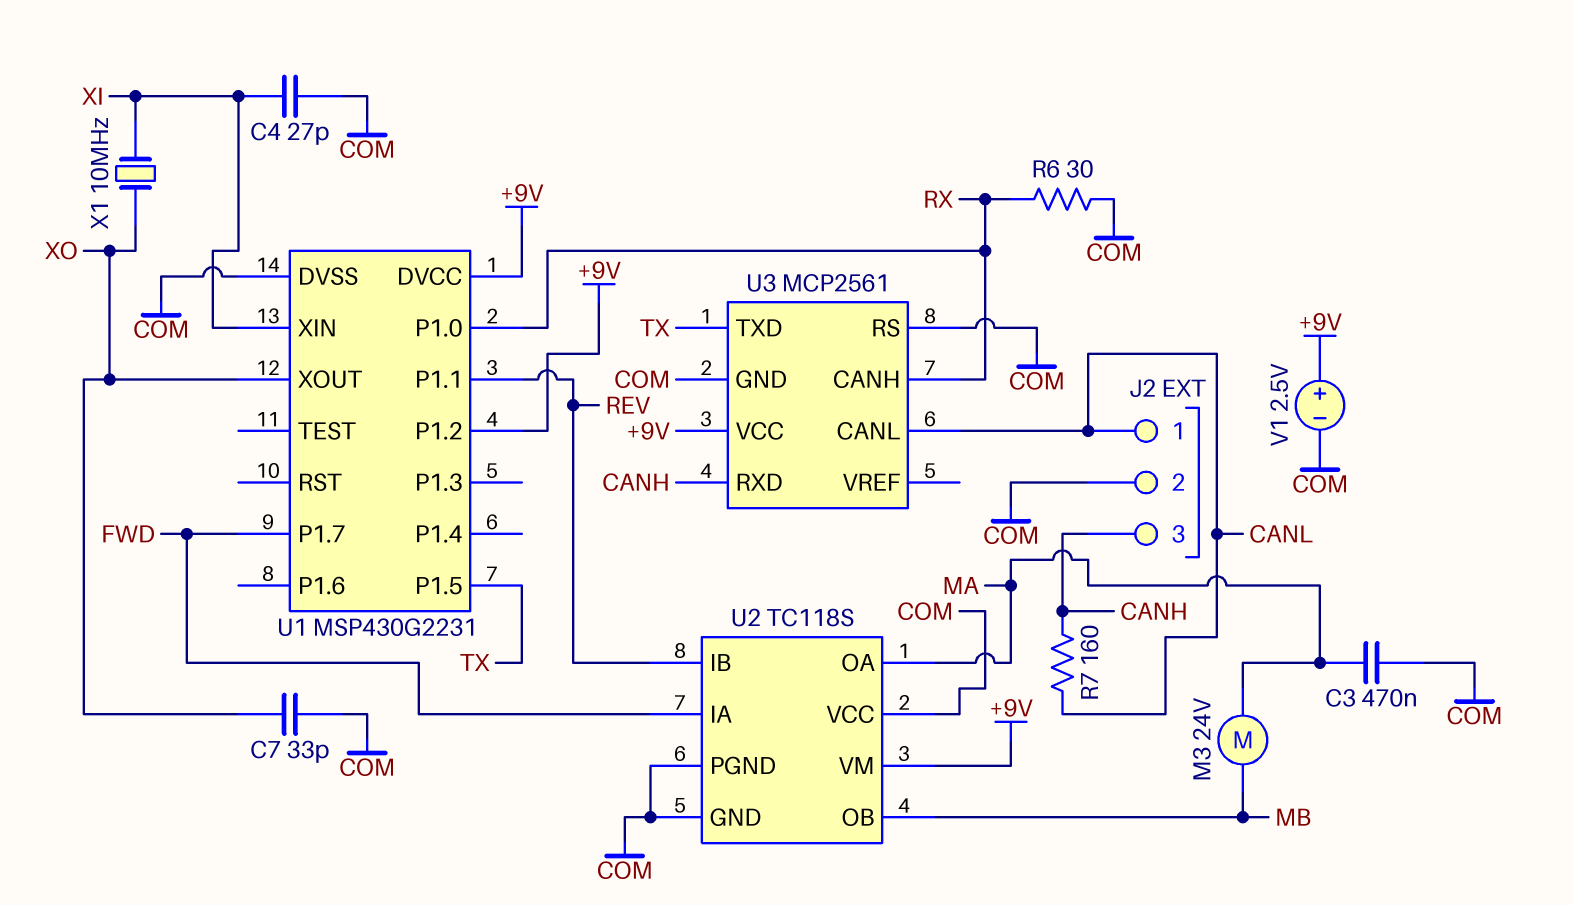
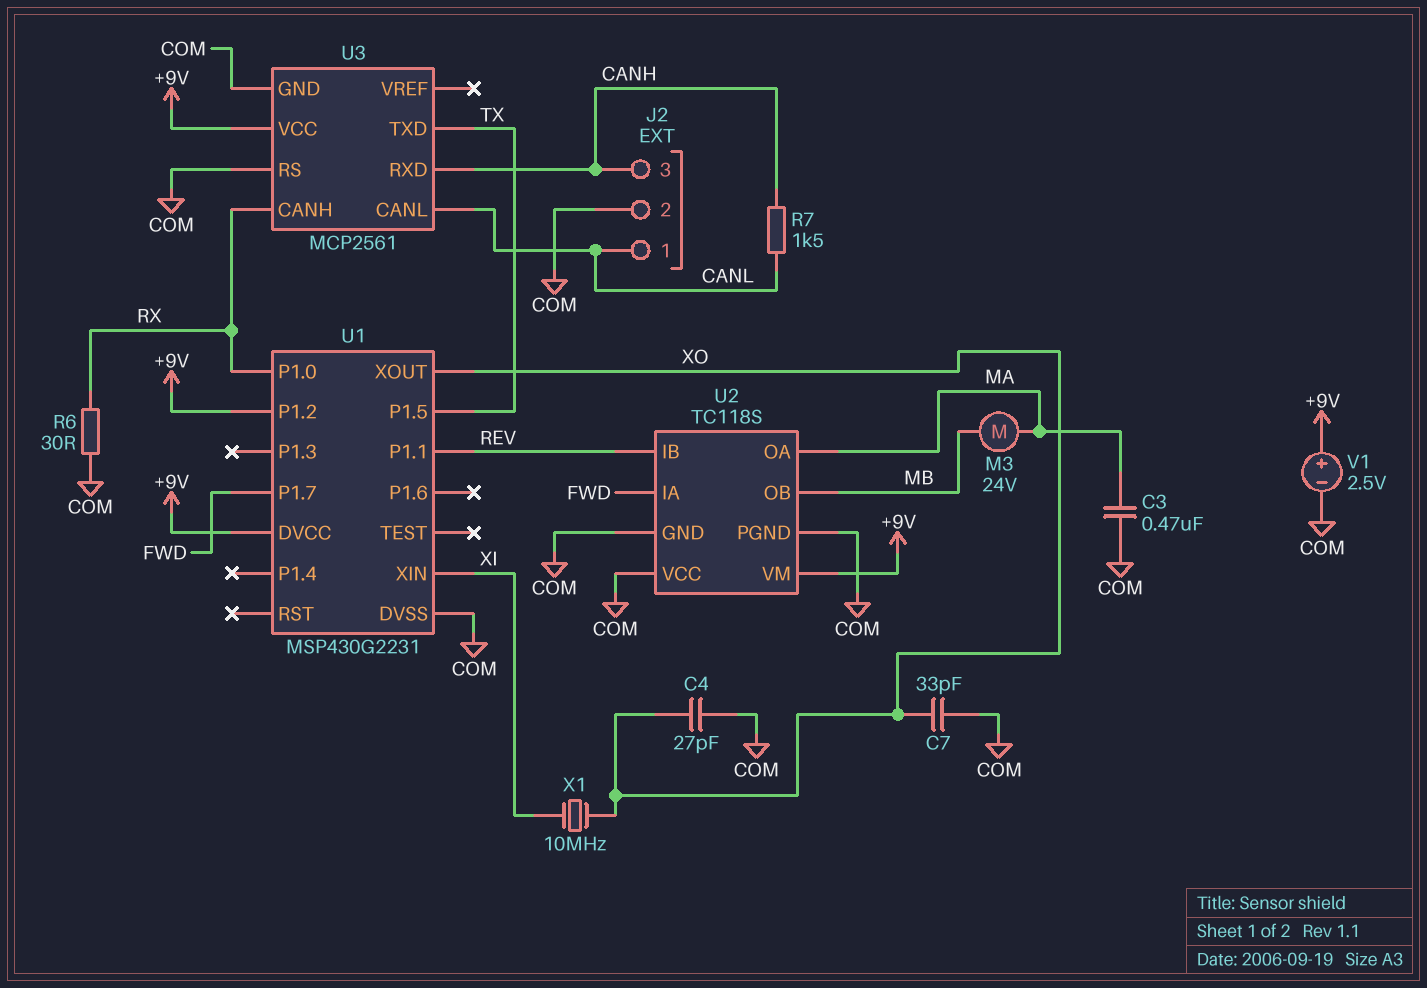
C4: 27pF (COM, XI) -> 27pF (COM, XO)
R7: 160 (CANH, CANL) -> 1.5k (CANH, CANL)

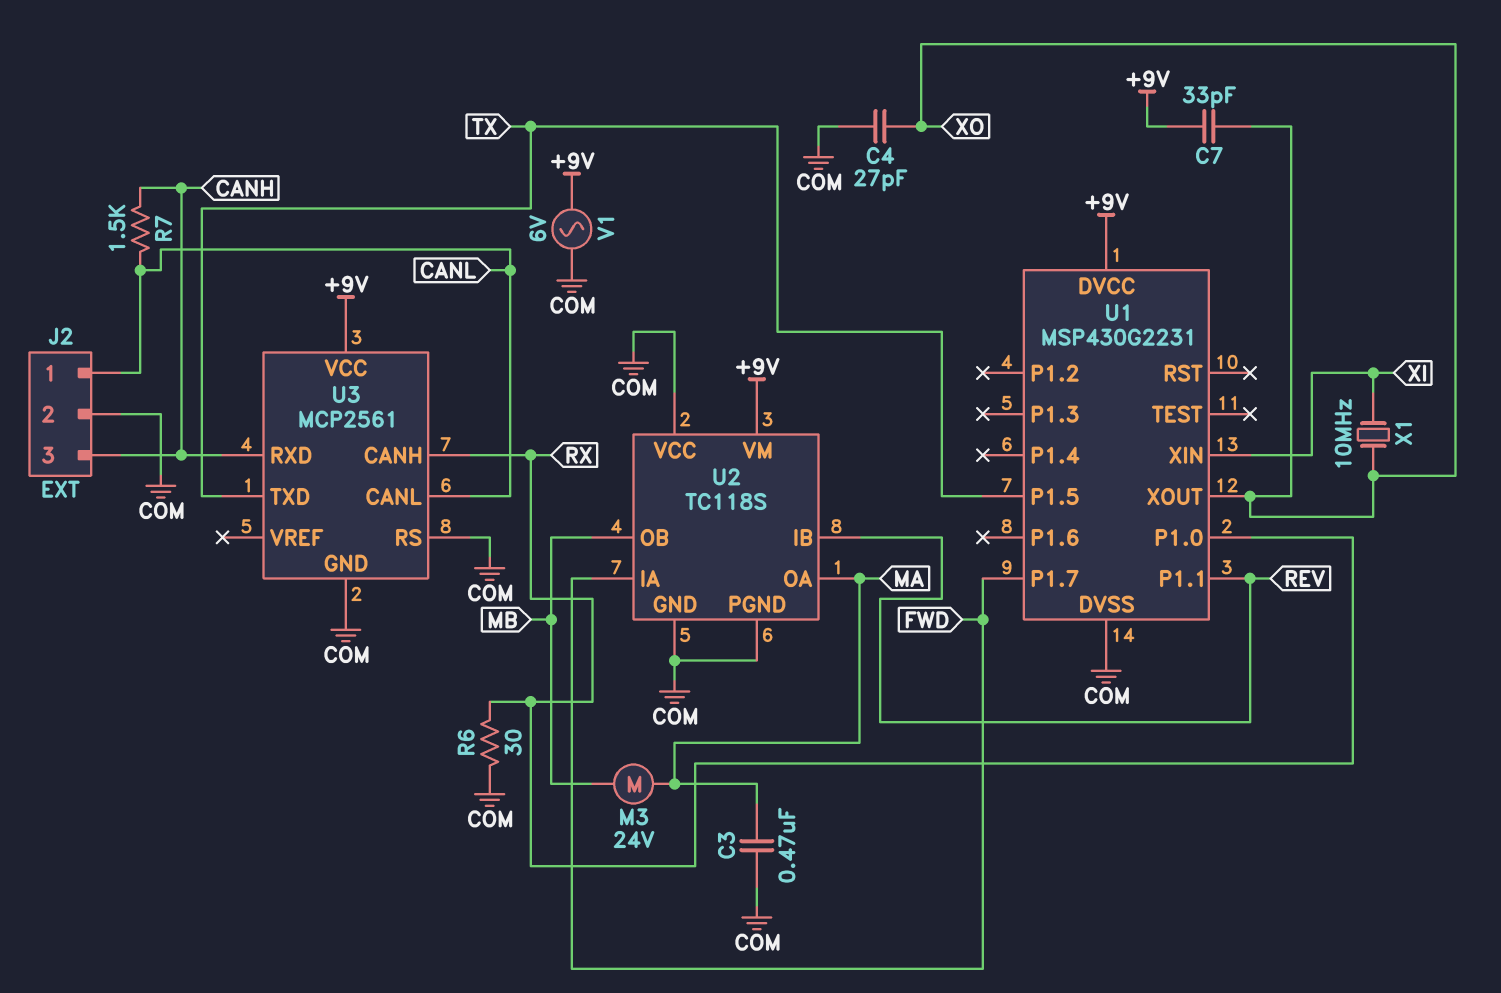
C7: 33pF (COM, XO) -> 33pF (+9V, XO)
U1 pin P1.2: +9V -> none
V1: 2.5V (plus +9V, minus COM) -> AC 6V (+9V, COM)

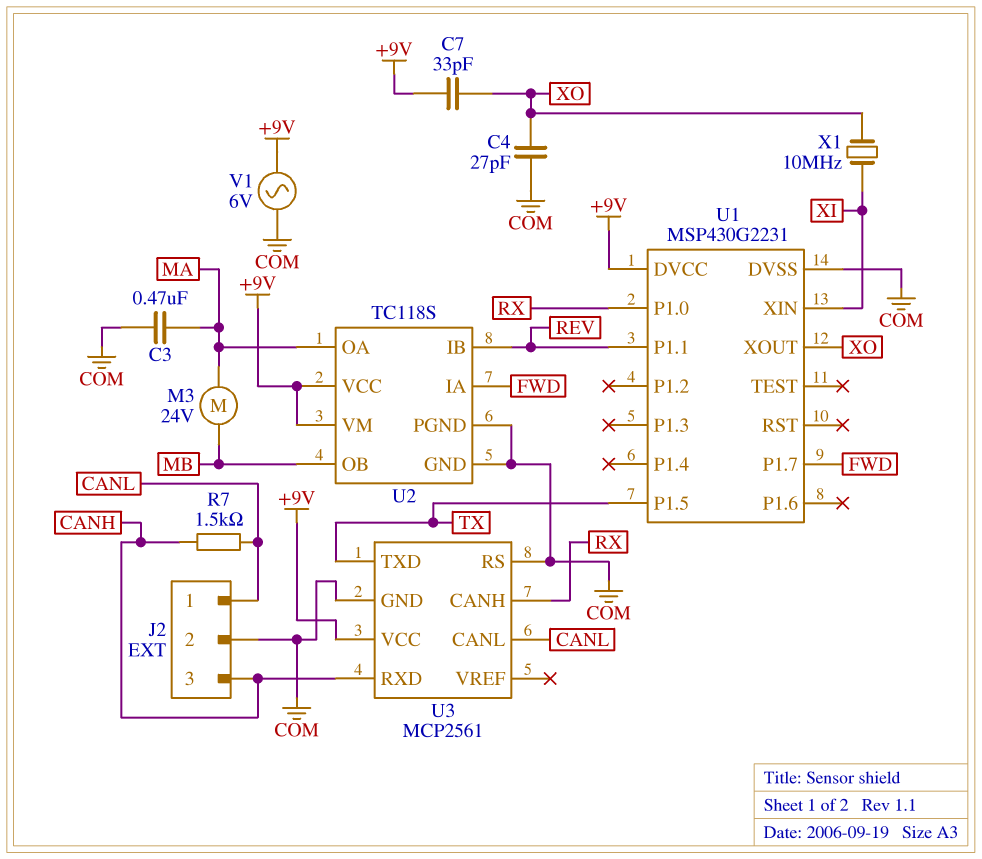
R6: 30 (COM, RX) -> none
U2 pin VCC: COM -> +9V

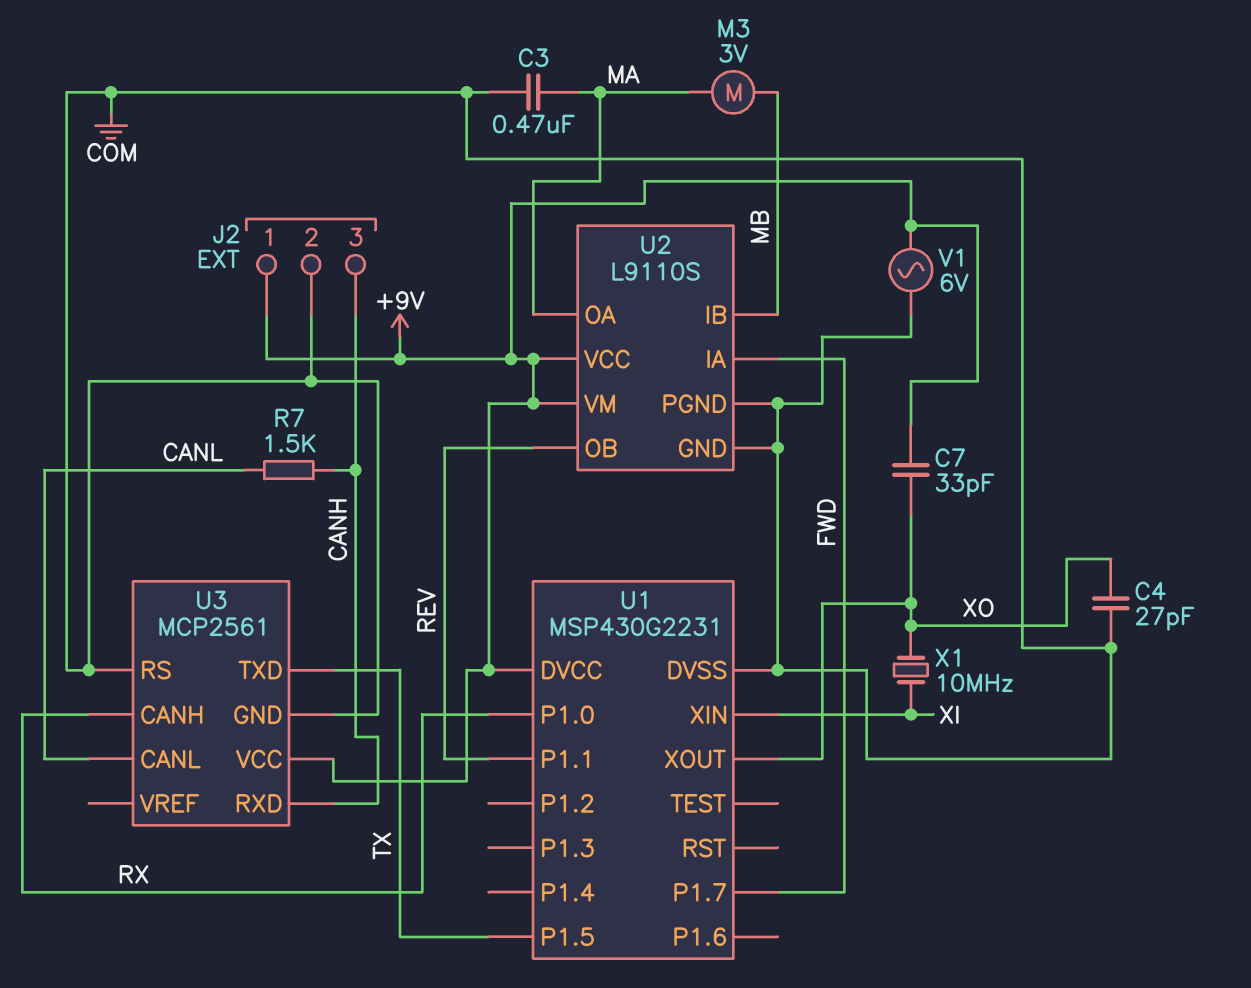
J2 pin 1: CANL -> +9V
M3: motor 24V (MA, MB) -> motor 3V (MA, MB)
U2: TC118S -> L9110S
U2 pin IB: REV -> MB
U2 pin OB: MB -> REV

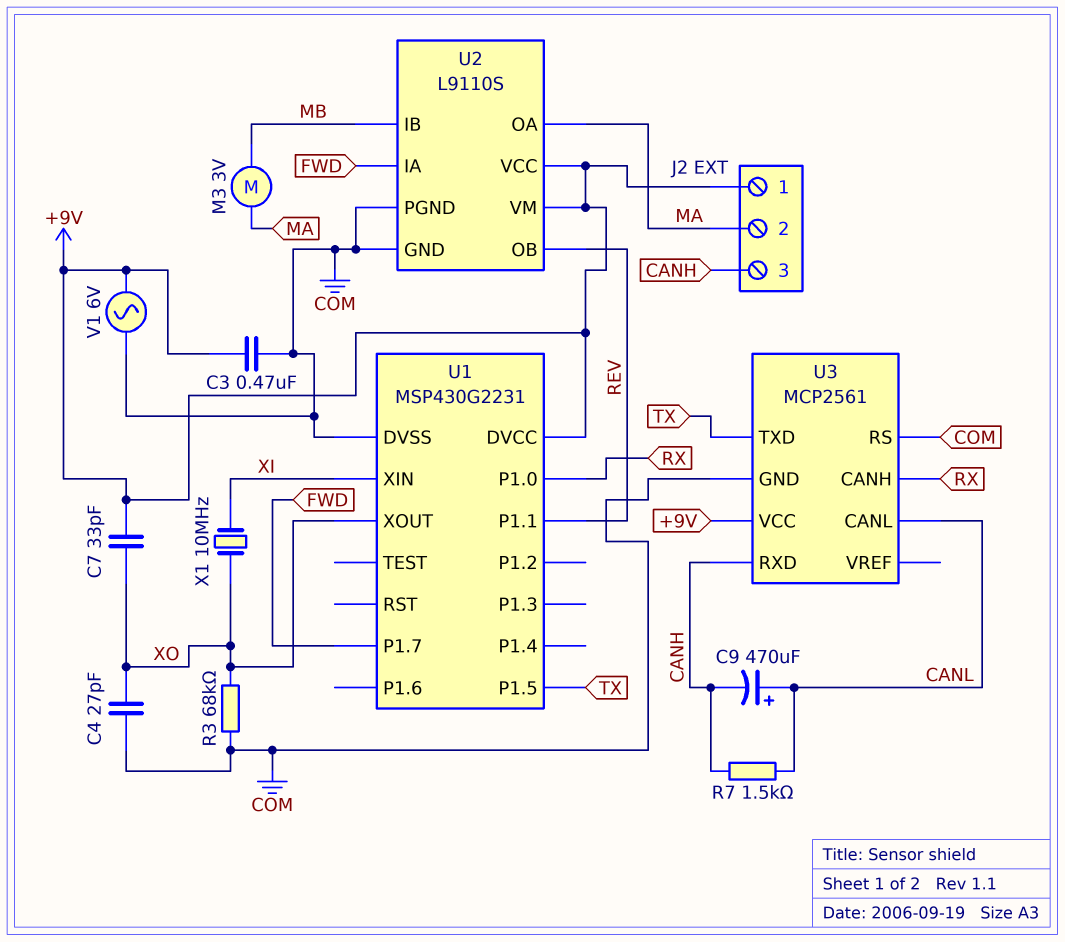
C3: 470nF (COM, MA) -> 470nF (+9V, COM)
C9: none -> 470uF (plus CANL, minus CANH)
J2 pin 2: COM -> MA
R3: none -> 68k (COM, XO)

